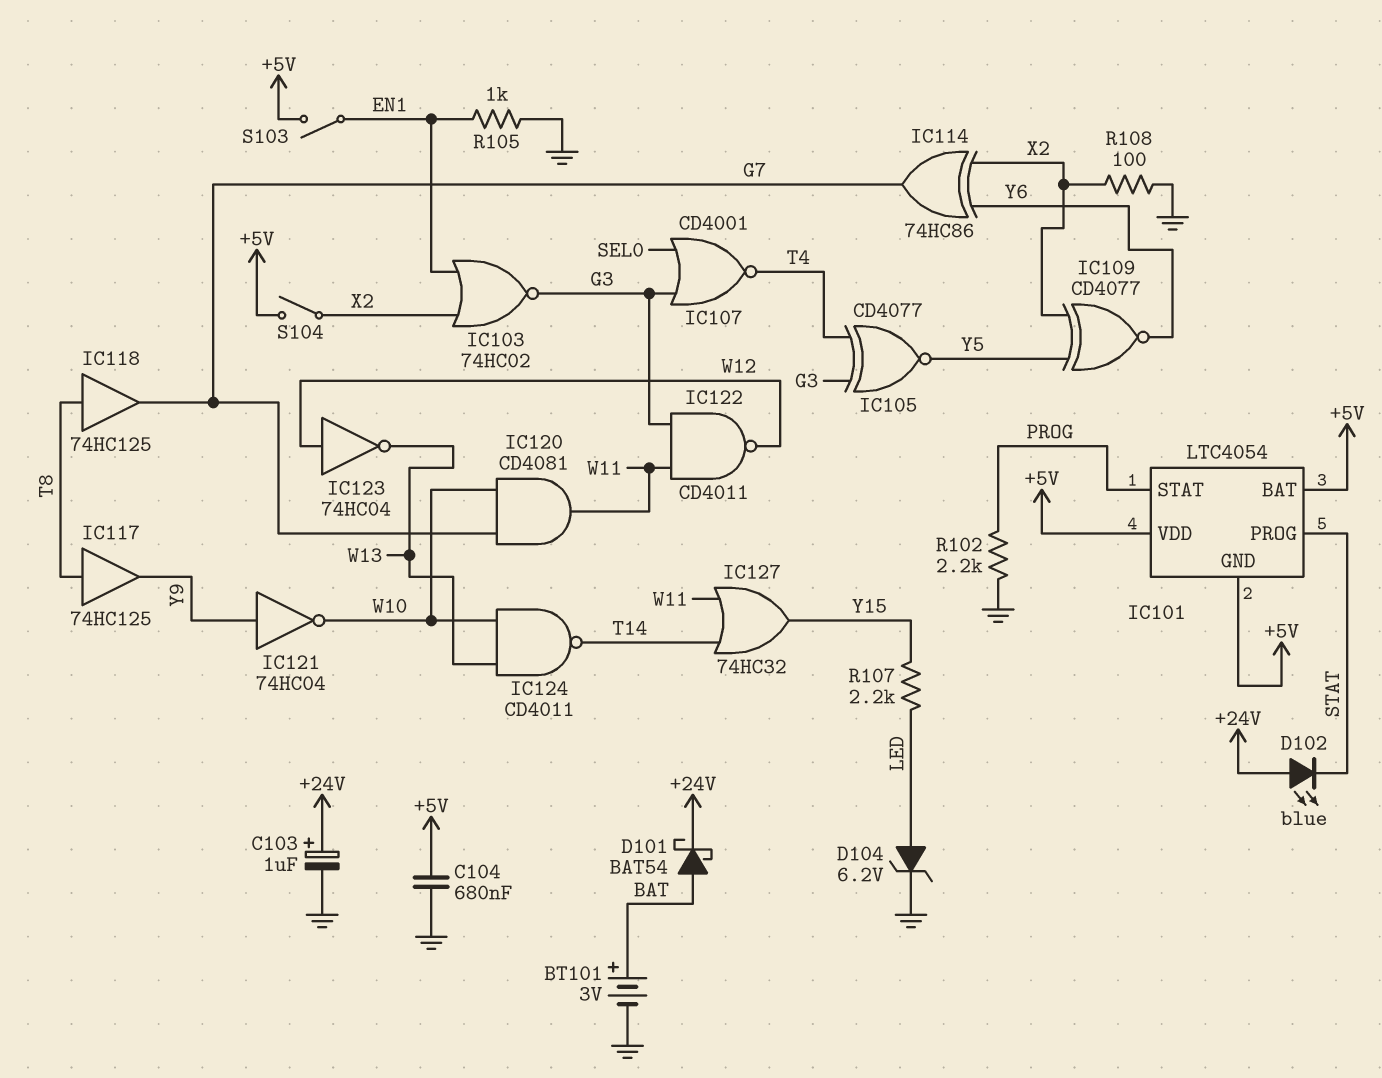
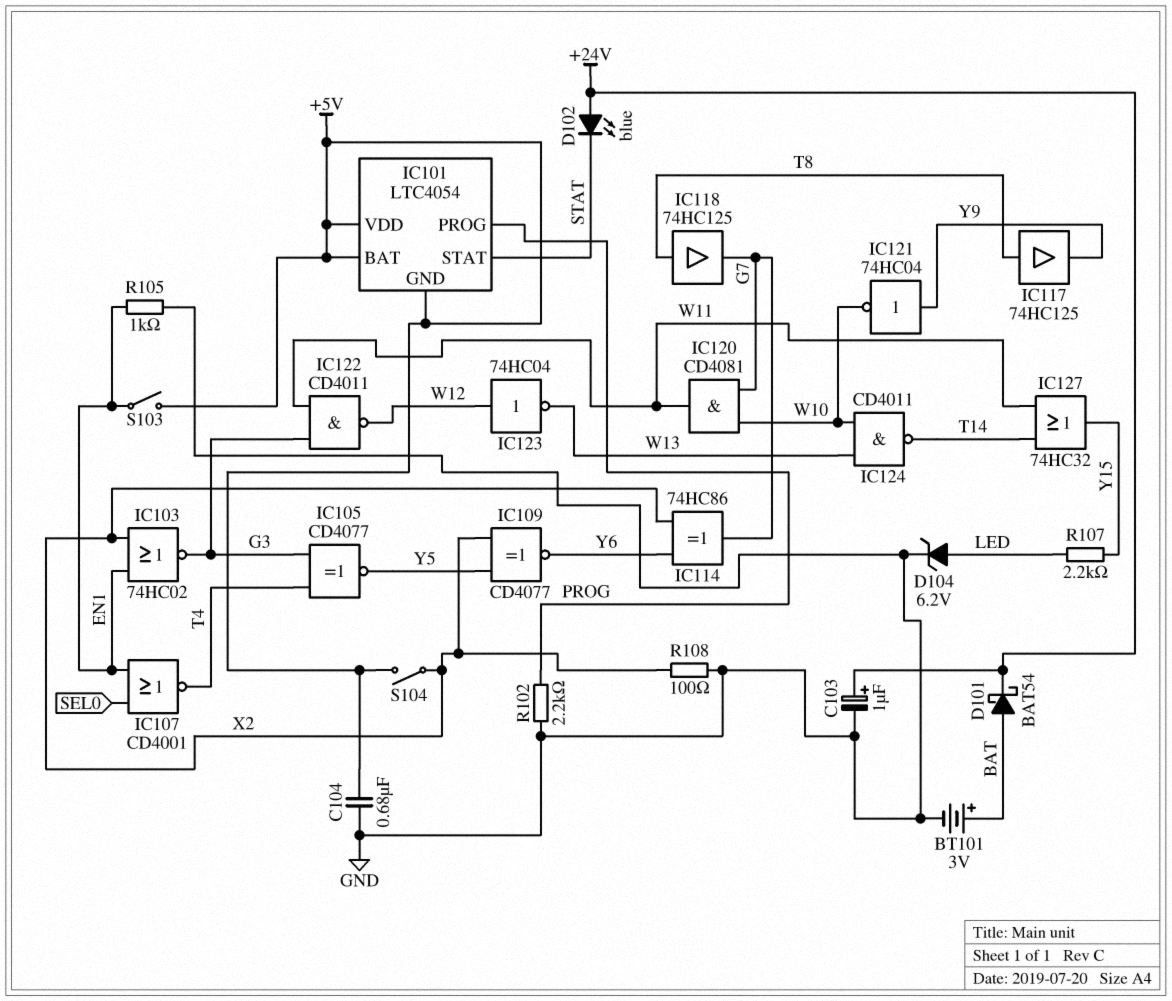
IC101 pin PROG: STAT -> PROG
IC101 pin STAT: PROG -> STAT
IC107: NOR CD4001 (in G3, in SEL0, out T4) -> NOR CD4001 (in EN1, in SEL0, out T4)

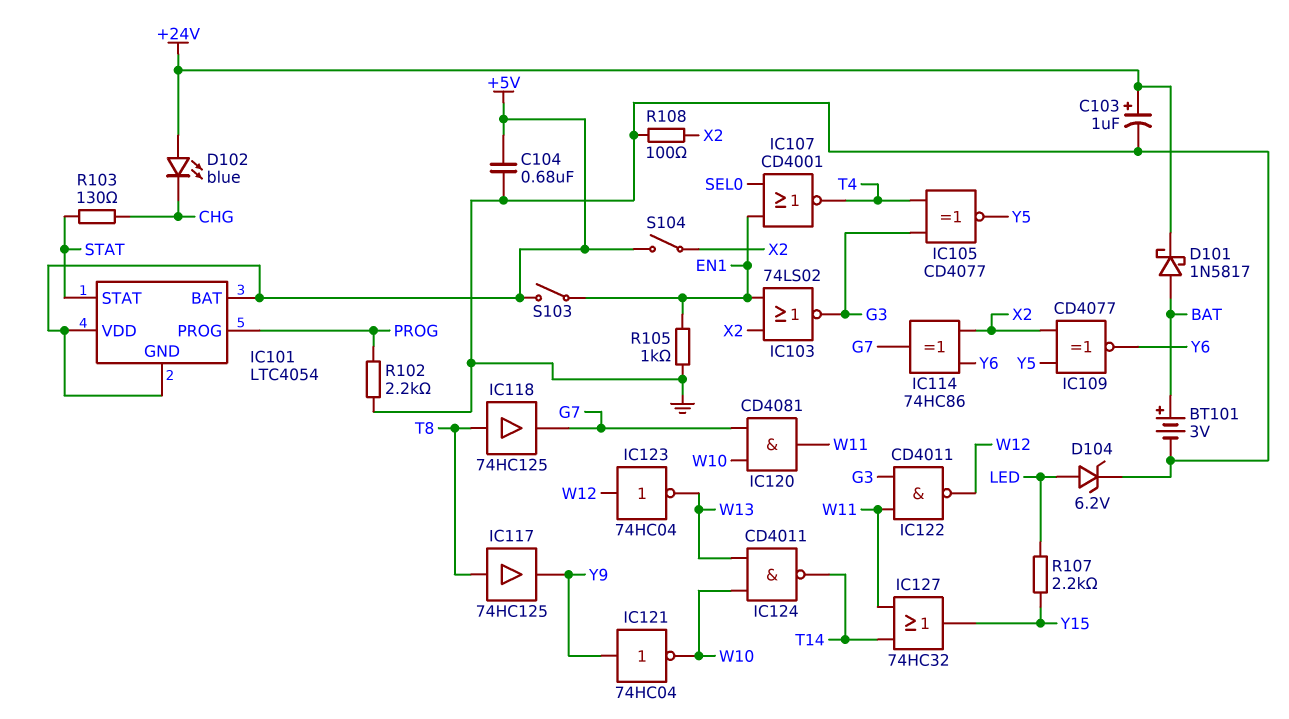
D101: schottky BAT54 (A BAT, K +24V) -> schottky 1N5817 (A BAT, K +24V)
D102: LED blue (A +24V, K STAT) -> LED blue (A +24V, K CHG)
IC103: NOR 74HC02 (in EN1, in X2, out G3) -> NOR 74LS02 (in EN1, in X2, out G3)
R103: none -> 130 (CHG, STAT)

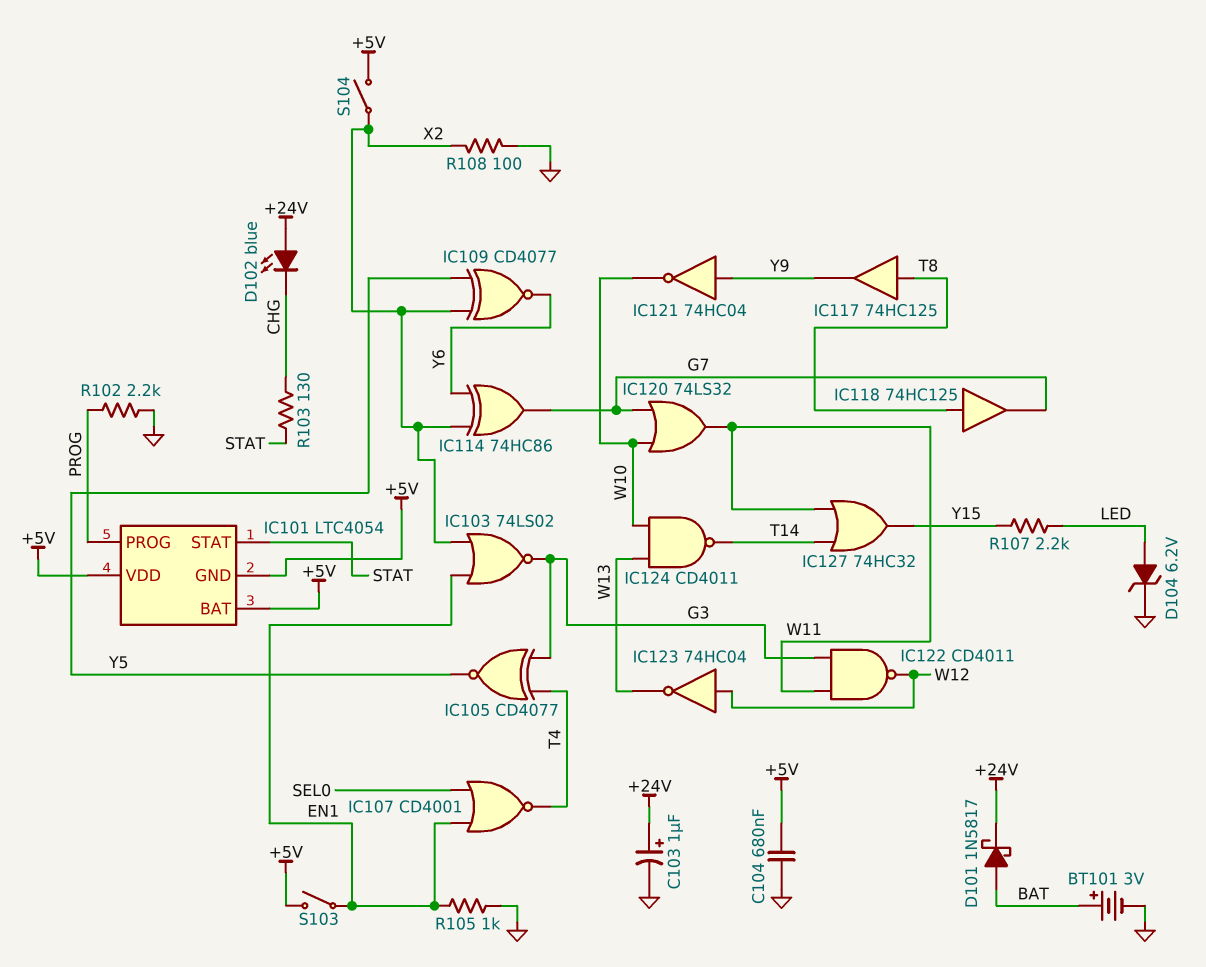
IC120: AND CD4081 (in G7, in W10, out W11) -> OR 74LS32 (in G7, in W10, out W11)

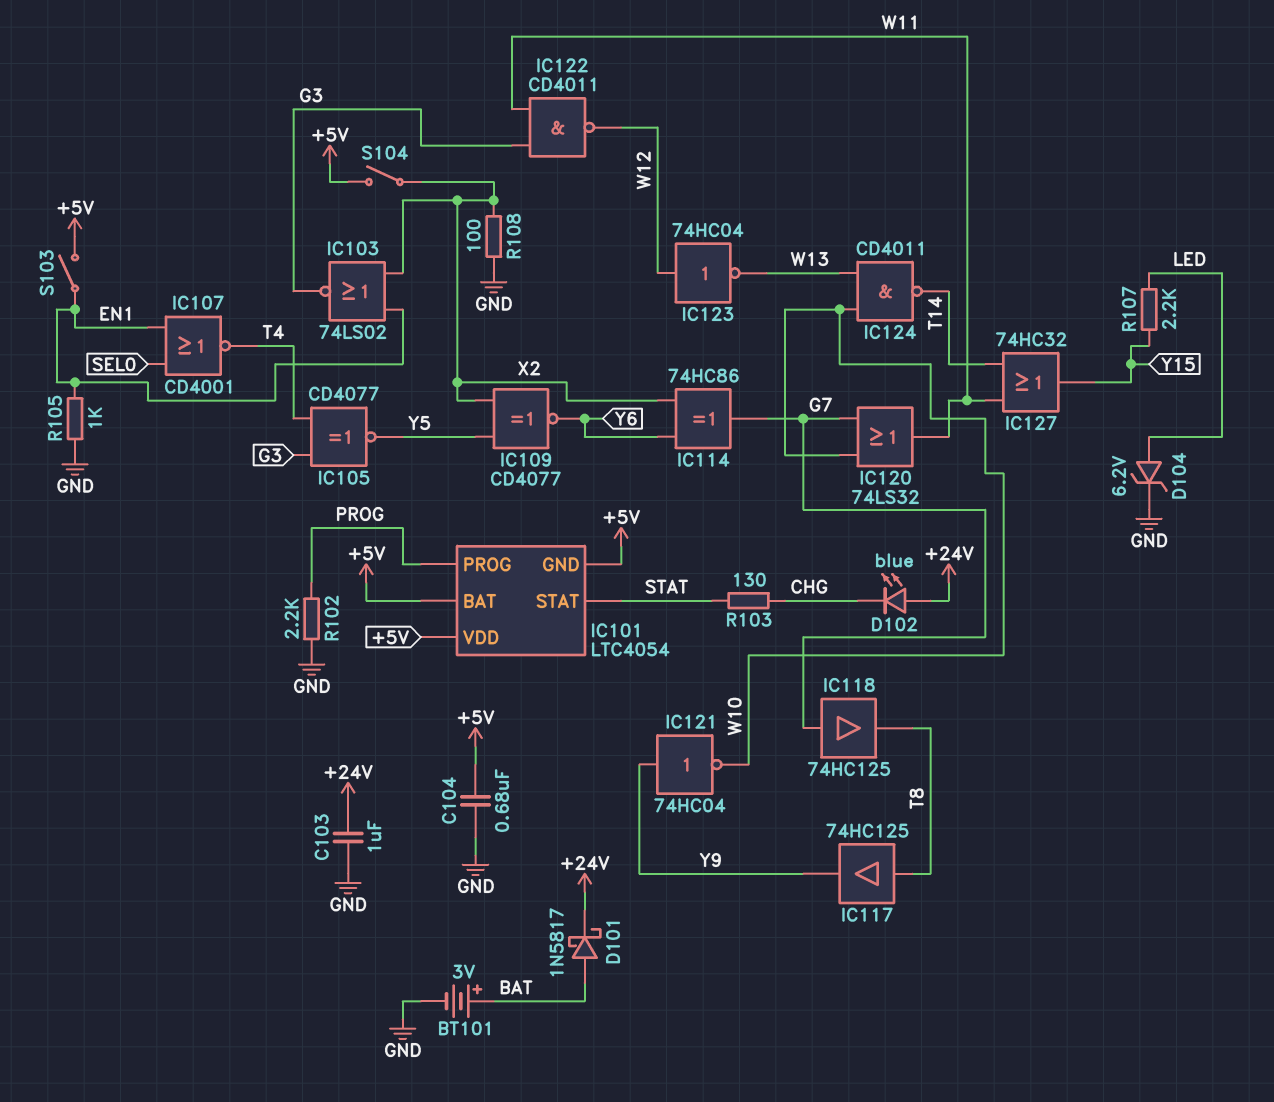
C103: 1uF (plus +24V, minus GND) -> 1uF (+24V, GND)
IC118: buffer 74HC125 (in T8, out G7) -> buffer 74HC125 (in G7, out T8)

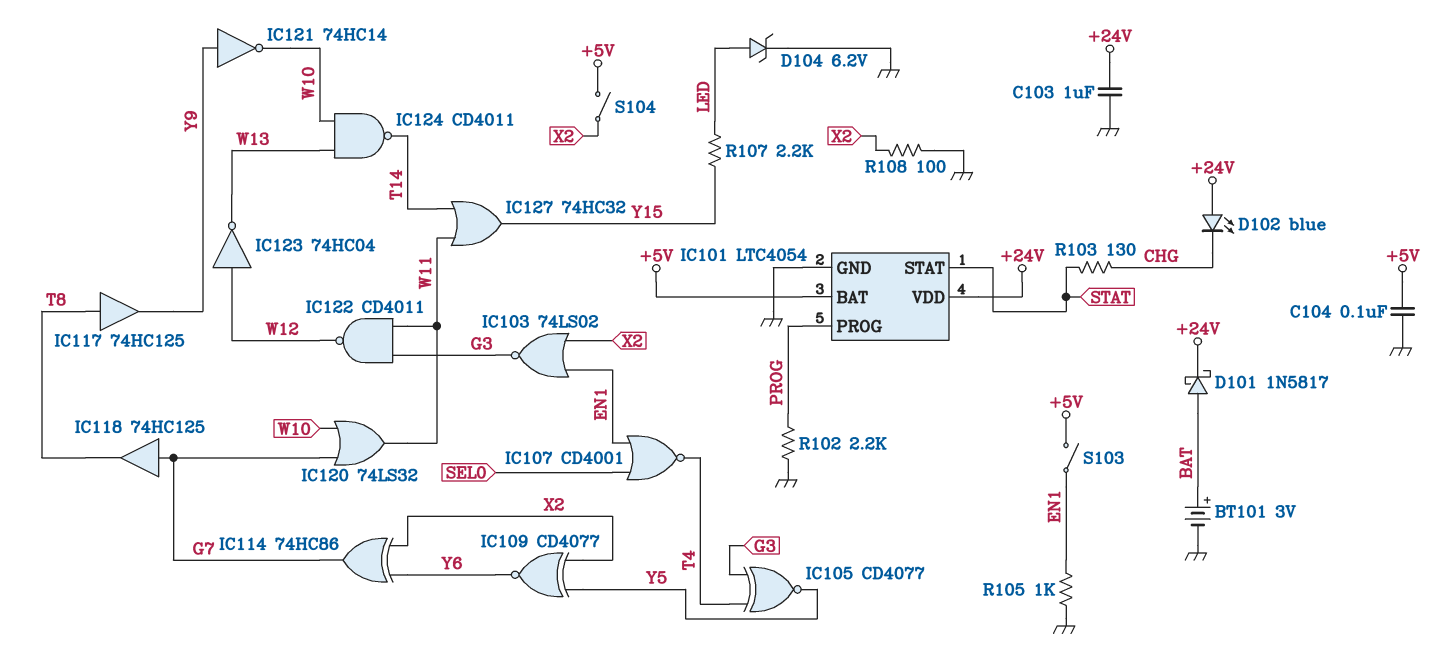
C104: 680nF (+5V, GND) -> 100nF (+5V, GND)
IC101 pin GND: +5V -> GND
IC101 pin VDD: +5V -> +24V
IC121: NOT 74HC04 (in Y9, out W10) -> NOT 74HC14 (in Y9, out W10)

